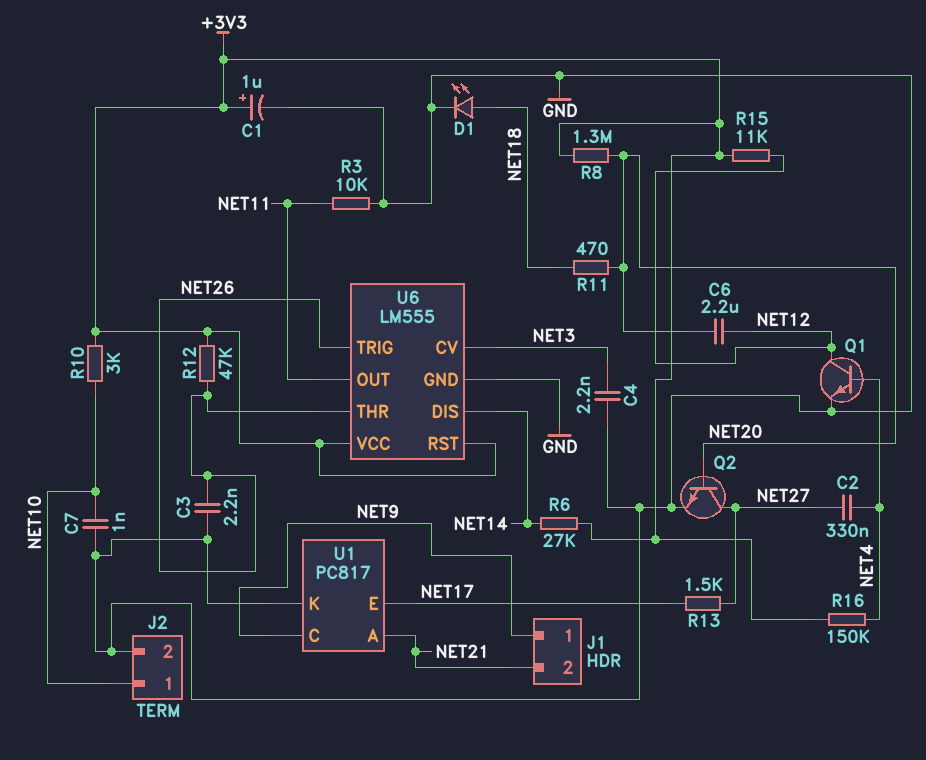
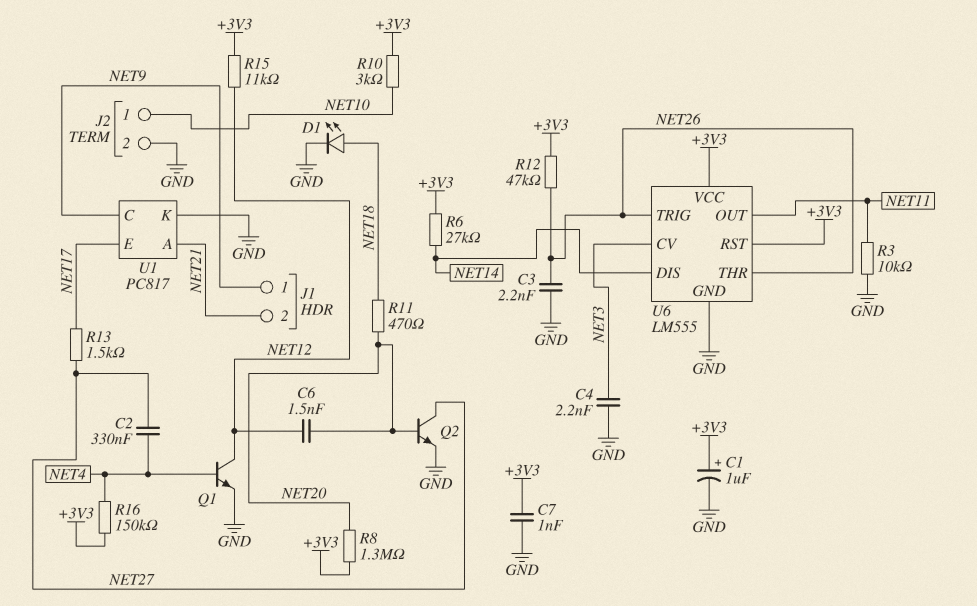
C6: 2.2uF (NET12, NET20) -> 1.5nF (NET12, NET20)
C7: 1nF (GND, NET10) -> 1nF (+3V3, GND)

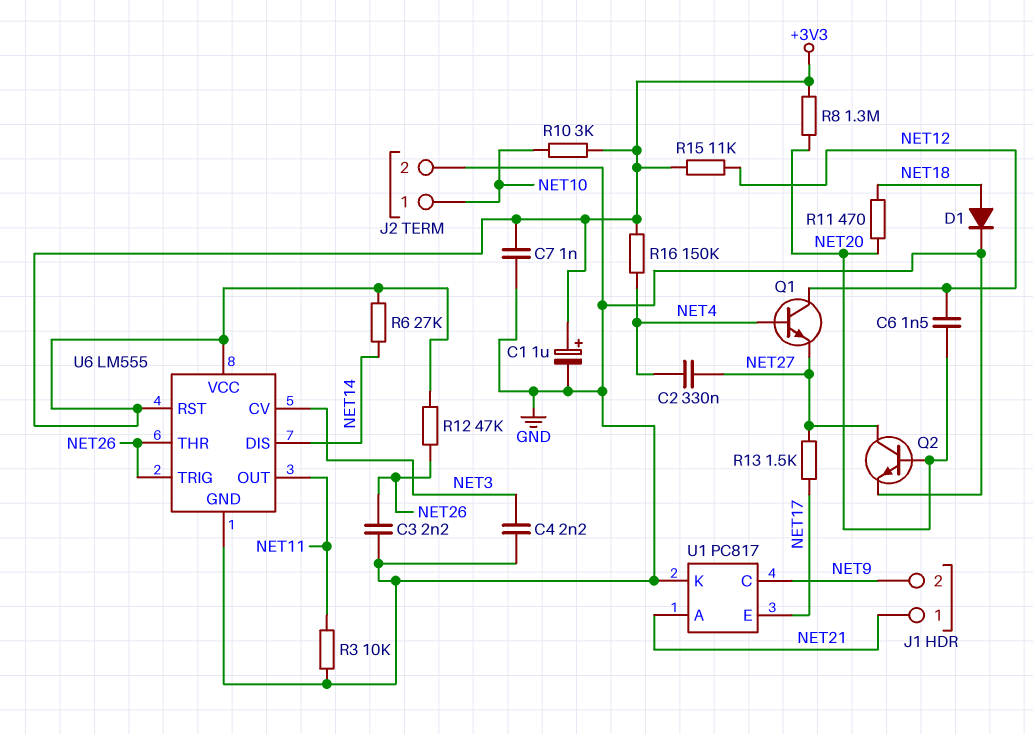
D1: LED (A NET18, K GND) -> diode (A NET18, K GND)
J1 pin 1: NET9 -> NET21
J1 pin 2: NET21 -> NET9
Q1: NPN (B NET4, C NET12, E GND) -> NPN (B NET4, C NET12, E NET27)

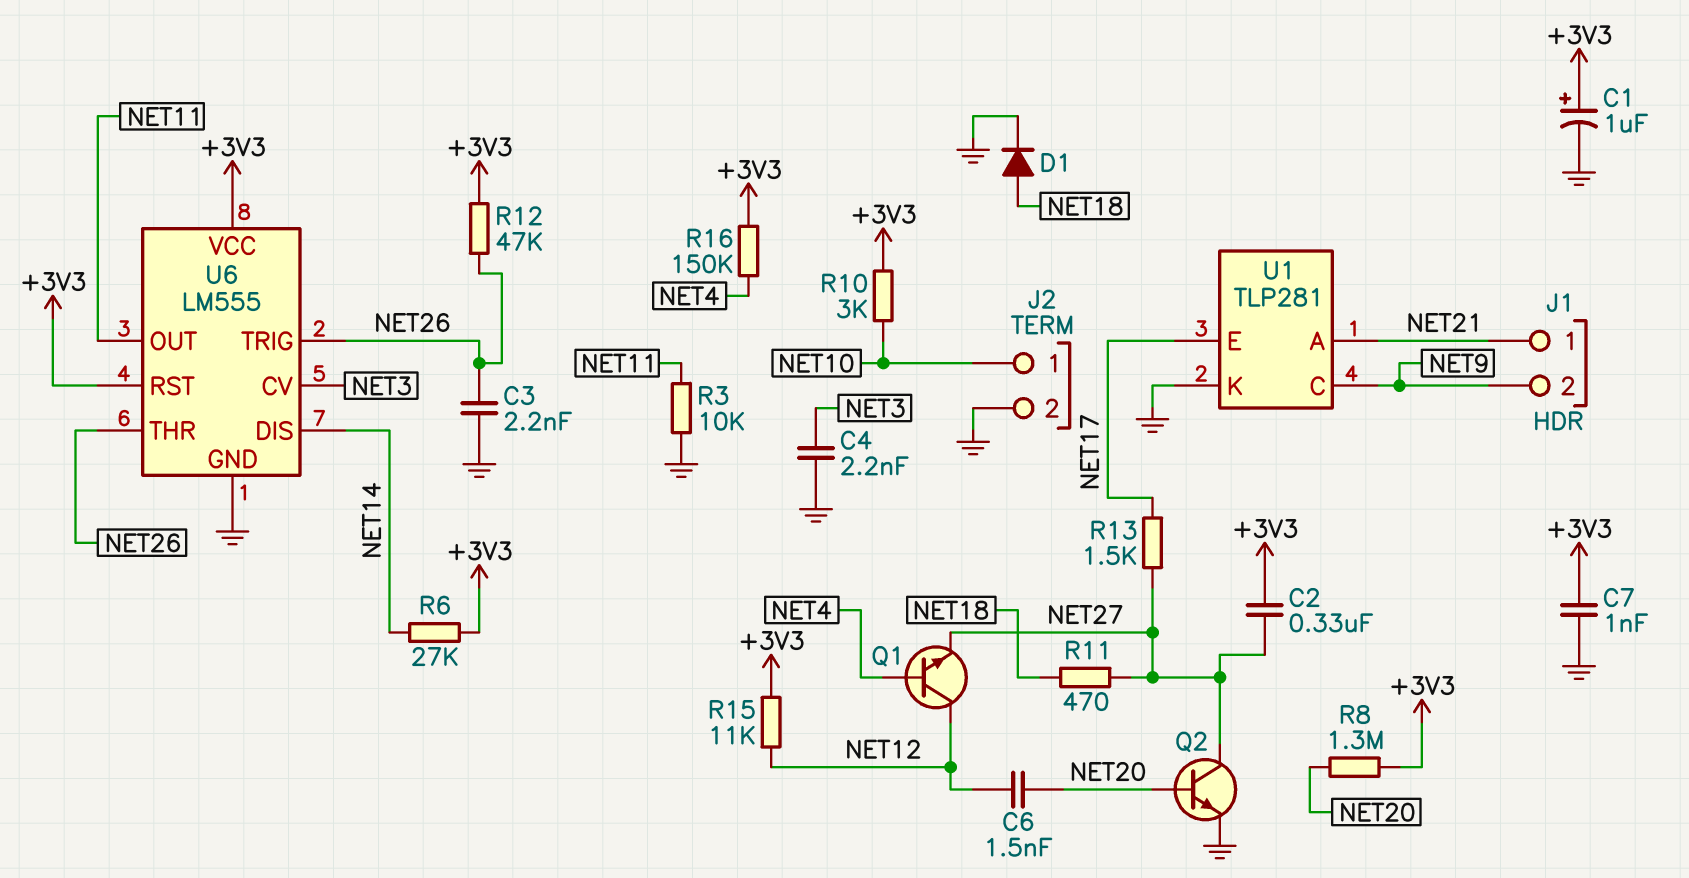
C2: 330nF (NET4, NET27) -> 330nF (+3V3, NET27)
R11: 470 (NET18, NET20) -> 470 (NET18, NET27)
U1: PC817 -> TLP281

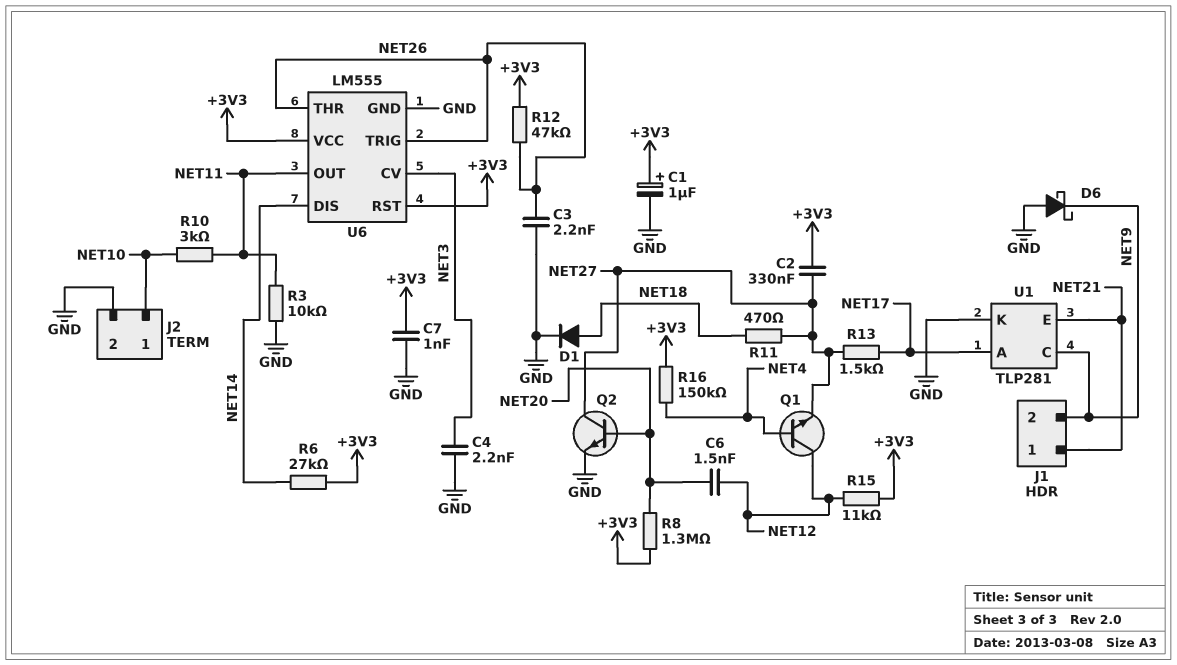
D6: none -> schottky (A GND, K NET9)
R10: 3k (+3V3, NET10) -> 3k (NET10, NET11)
U1 pin A: NET21 -> NET17
U1 pin E: NET17 -> NET21

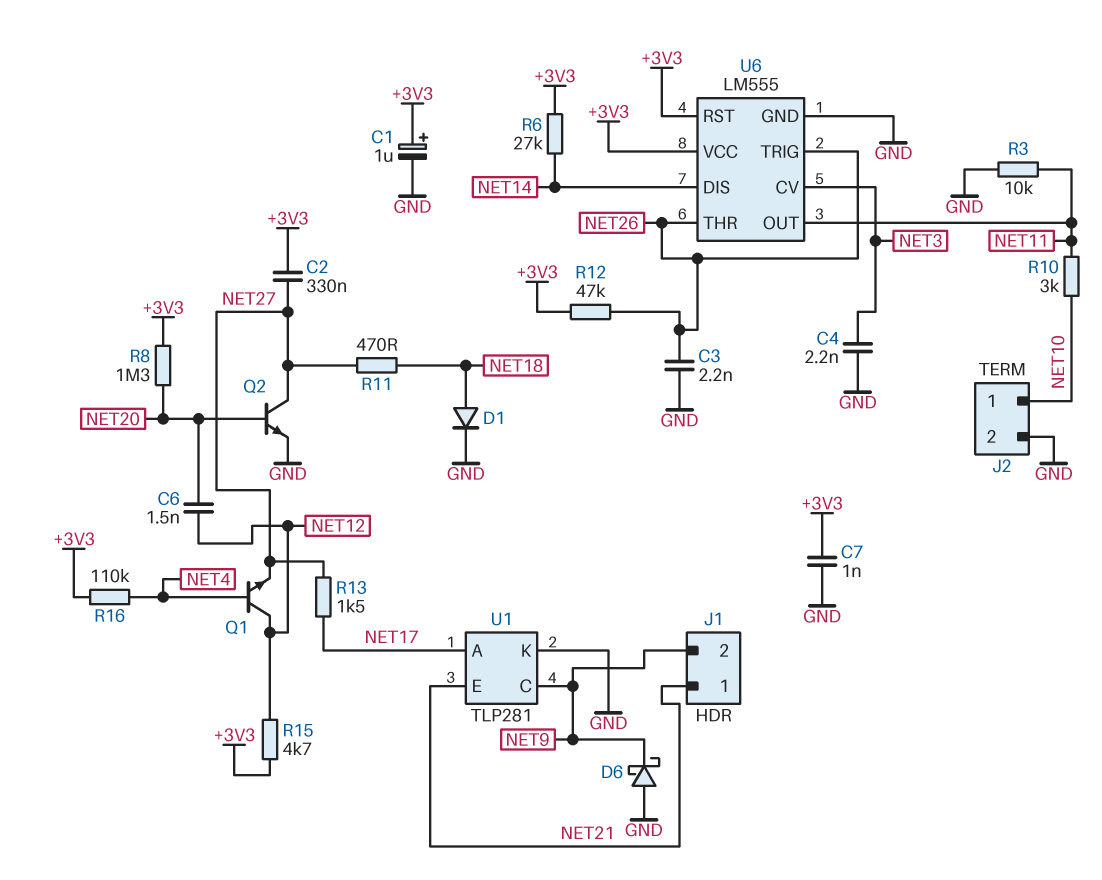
R15: 11k (+3V3, NET12) -> 4.7k (+3V3, NET12)
R16: 150k (+3V3, NET4) -> 110k (+3V3, NET4)

